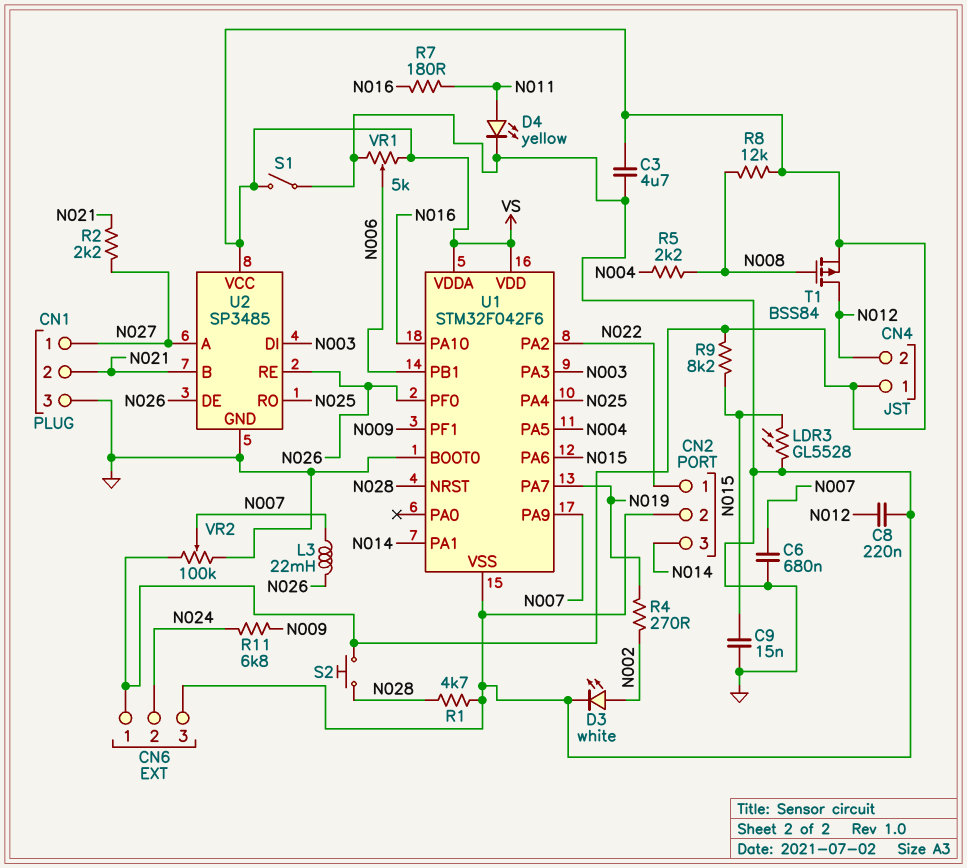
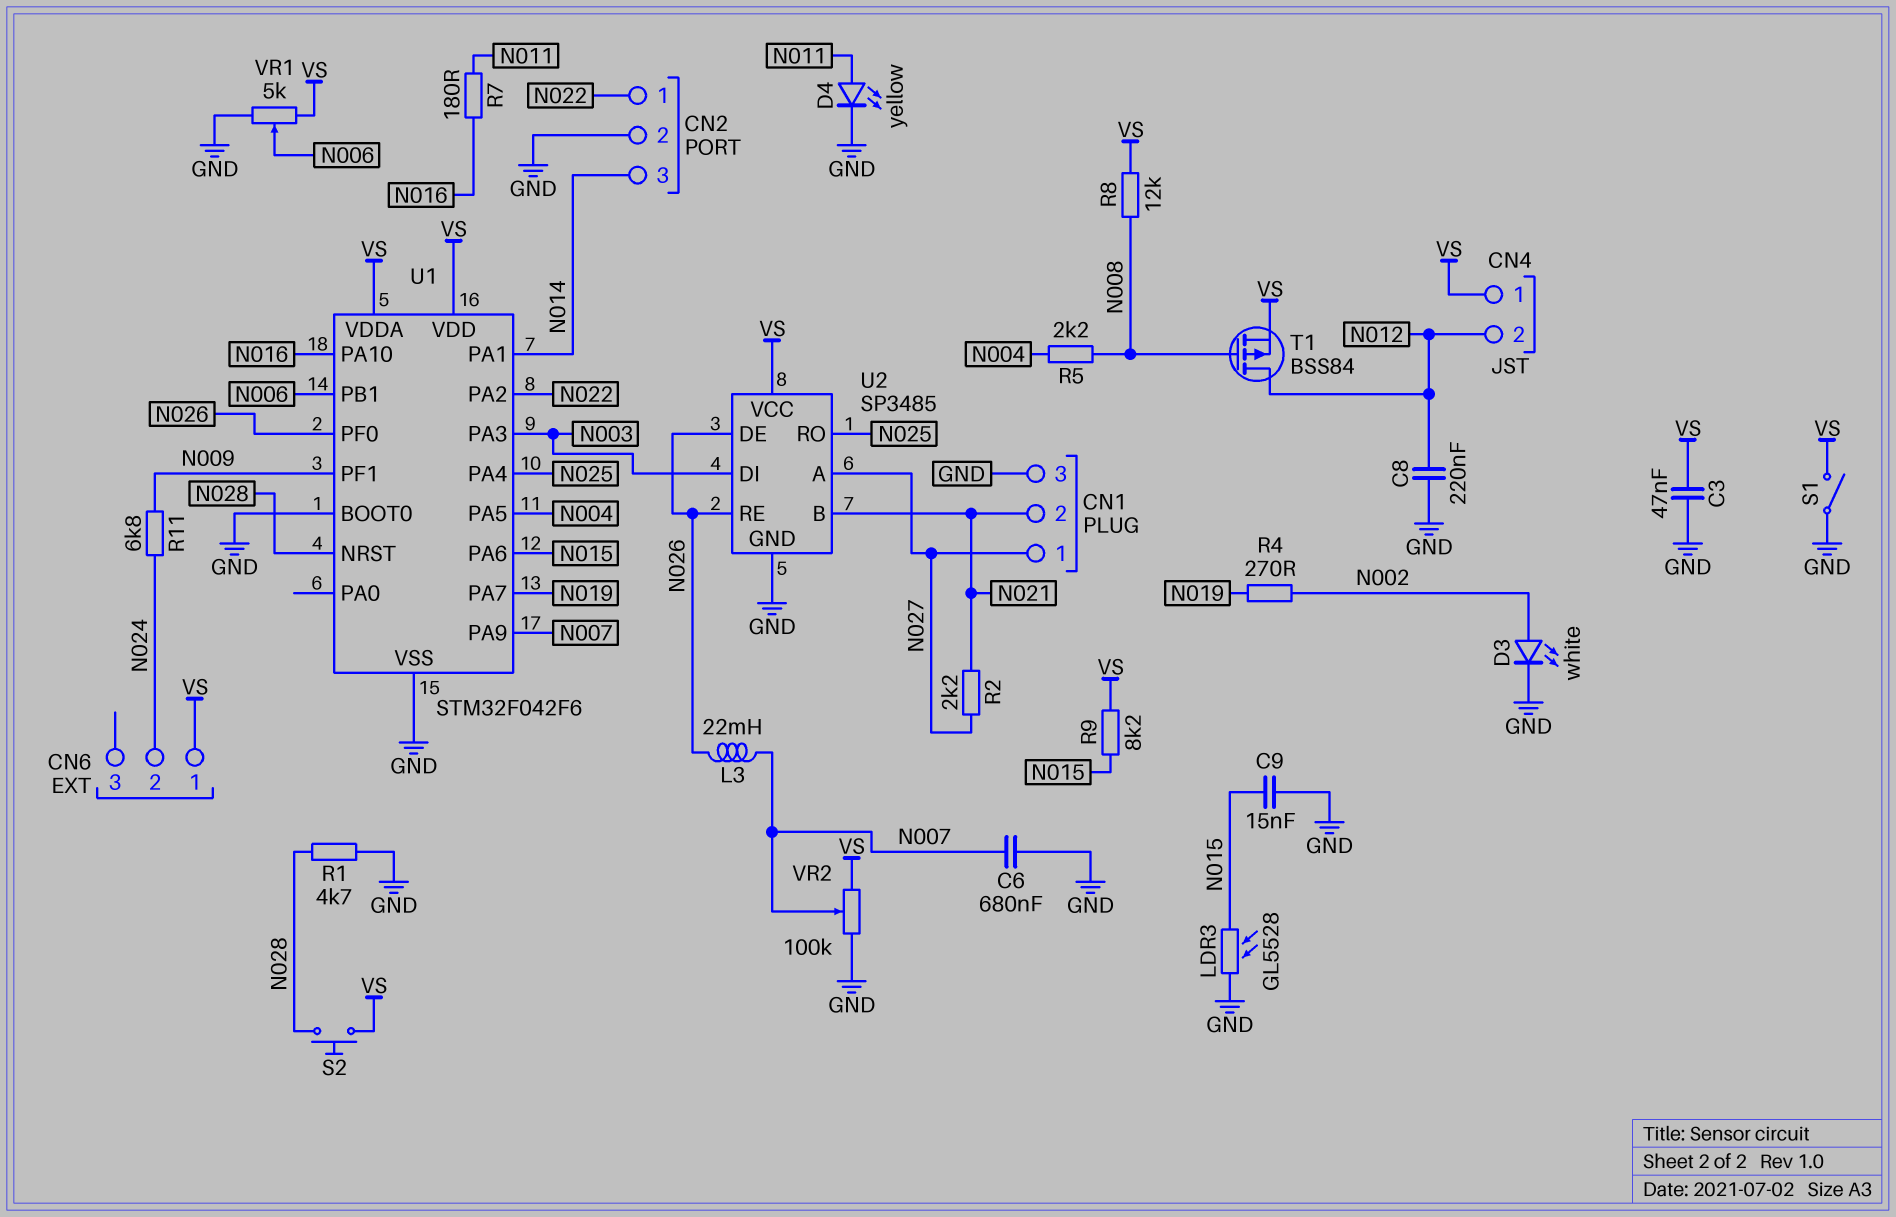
C3: 4.7uF (GND, VS) -> 47nF (GND, VS)
CN6 pin 3: GND -> none

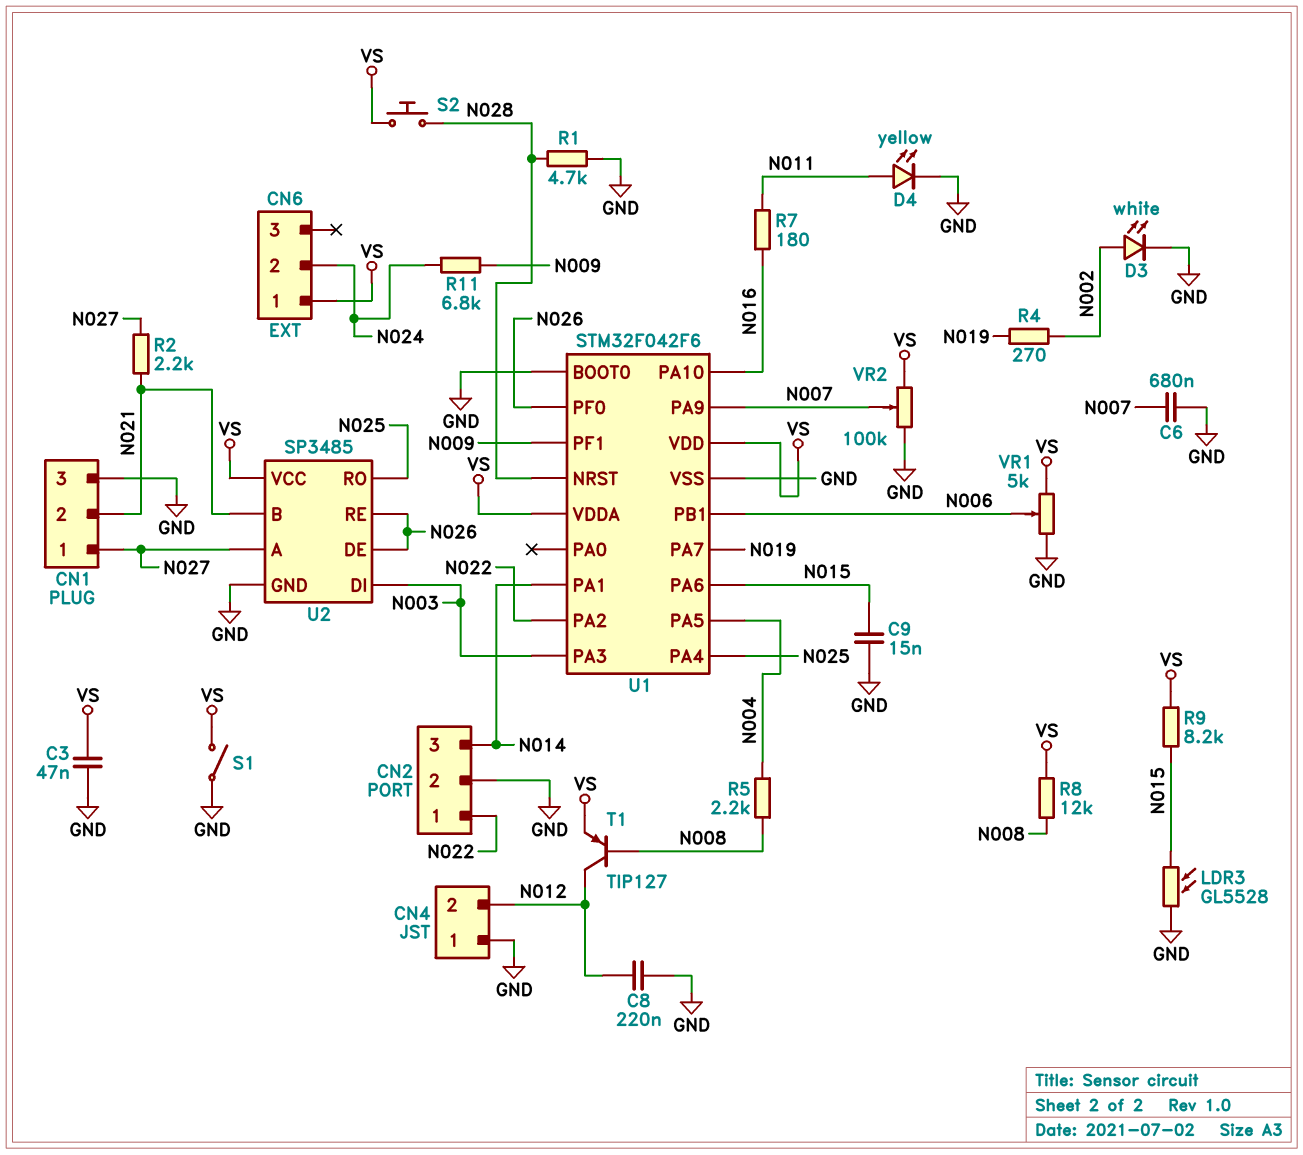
CN4 pin 1: VS -> GND
L3: 22mH (N007, N026) -> none
T1: PMOS BSS84 (G N008, D N012, S VS) -> PNP TIP127 (B N008, C N012, E VS)

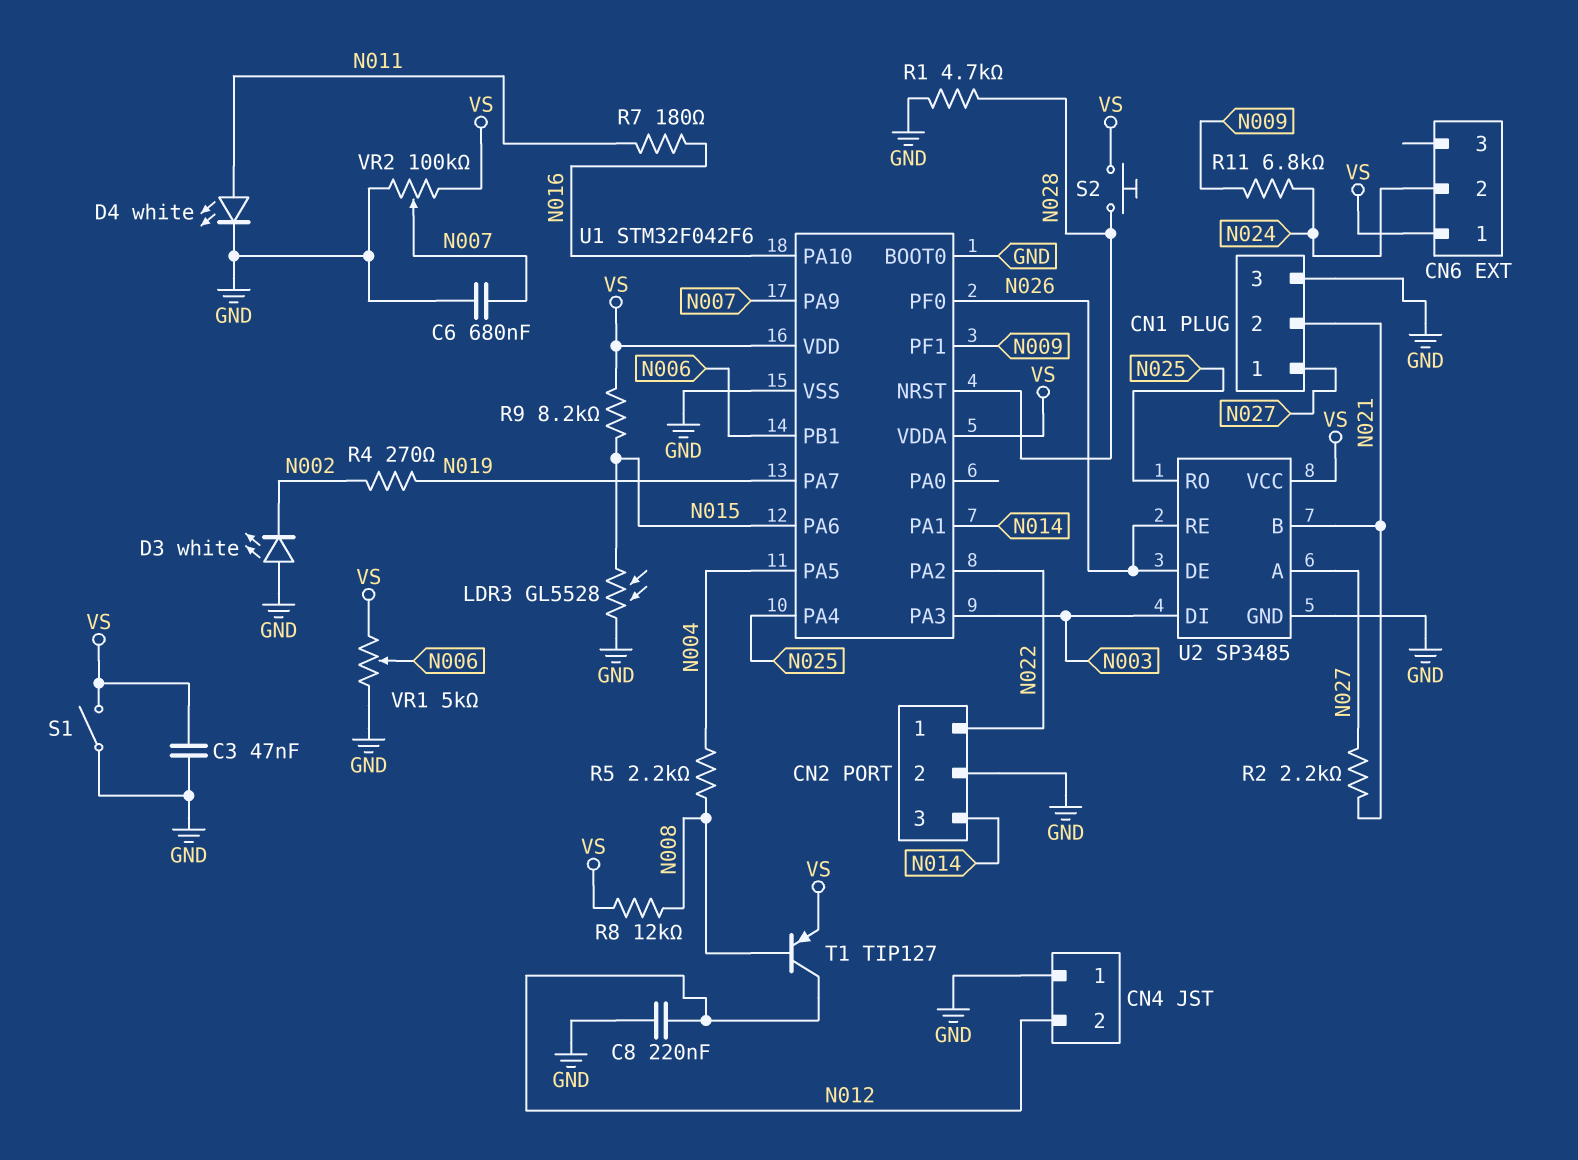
C9: 15nF (GND, N015) -> none
D3: LED white (A N002, K GND) -> LED white (A GND, K N002)
D4: LED yellow (A N011, K GND) -> LED white (A N011, K GND)

